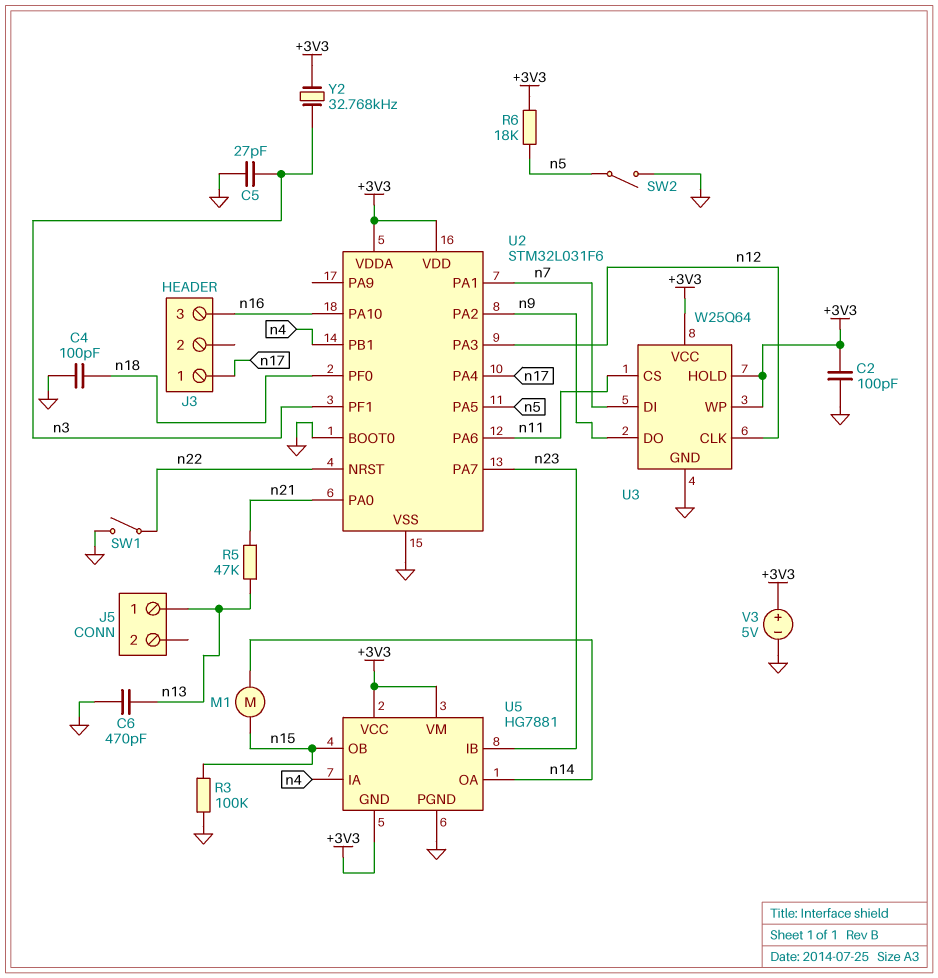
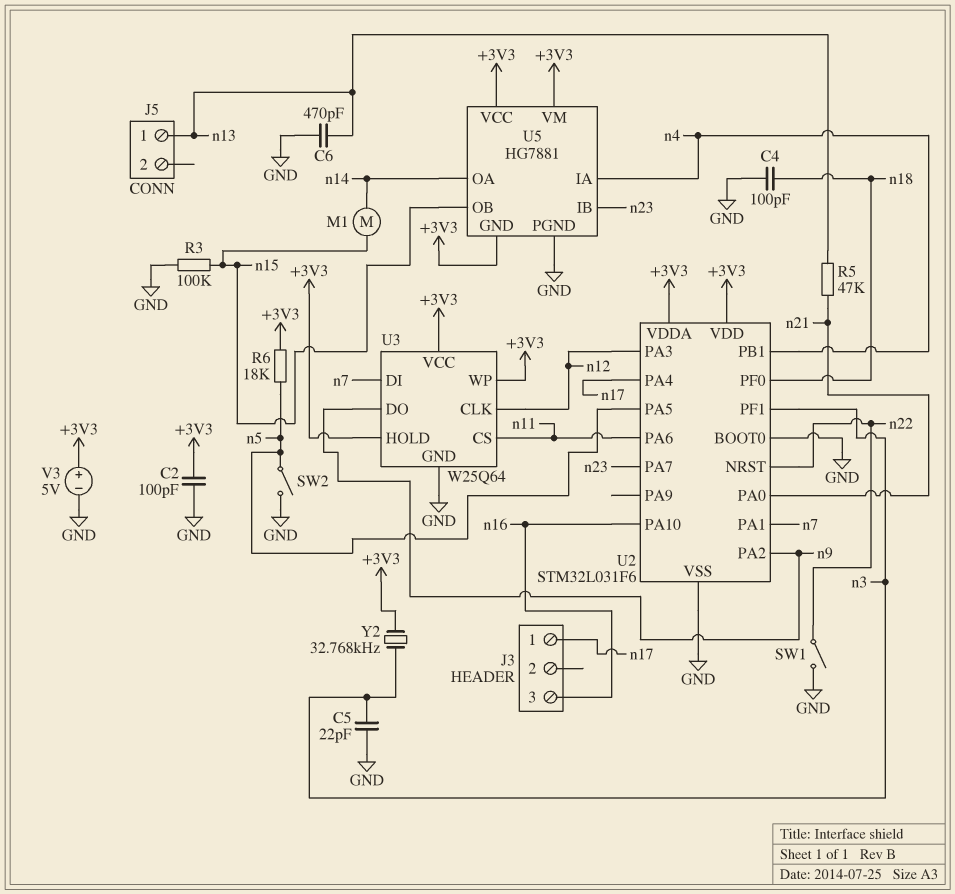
C5: 27pF (GND, n3) -> 22pF (GND, n3)

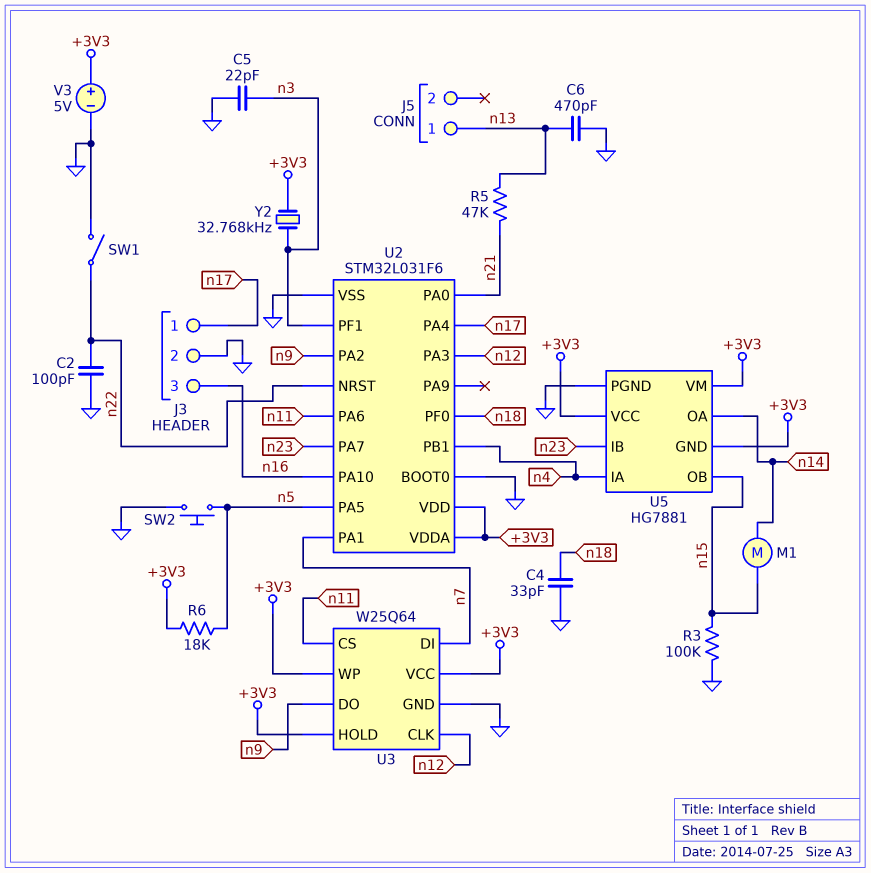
C2: 100pF (+3V3, GND) -> 100pF (GND, n22)
C4: 100pF (GND, n18) -> 33pF (GND, n18)
J3 pin 2: none -> GND
SW2: switch (GND, n5) -> button (GND, n5)

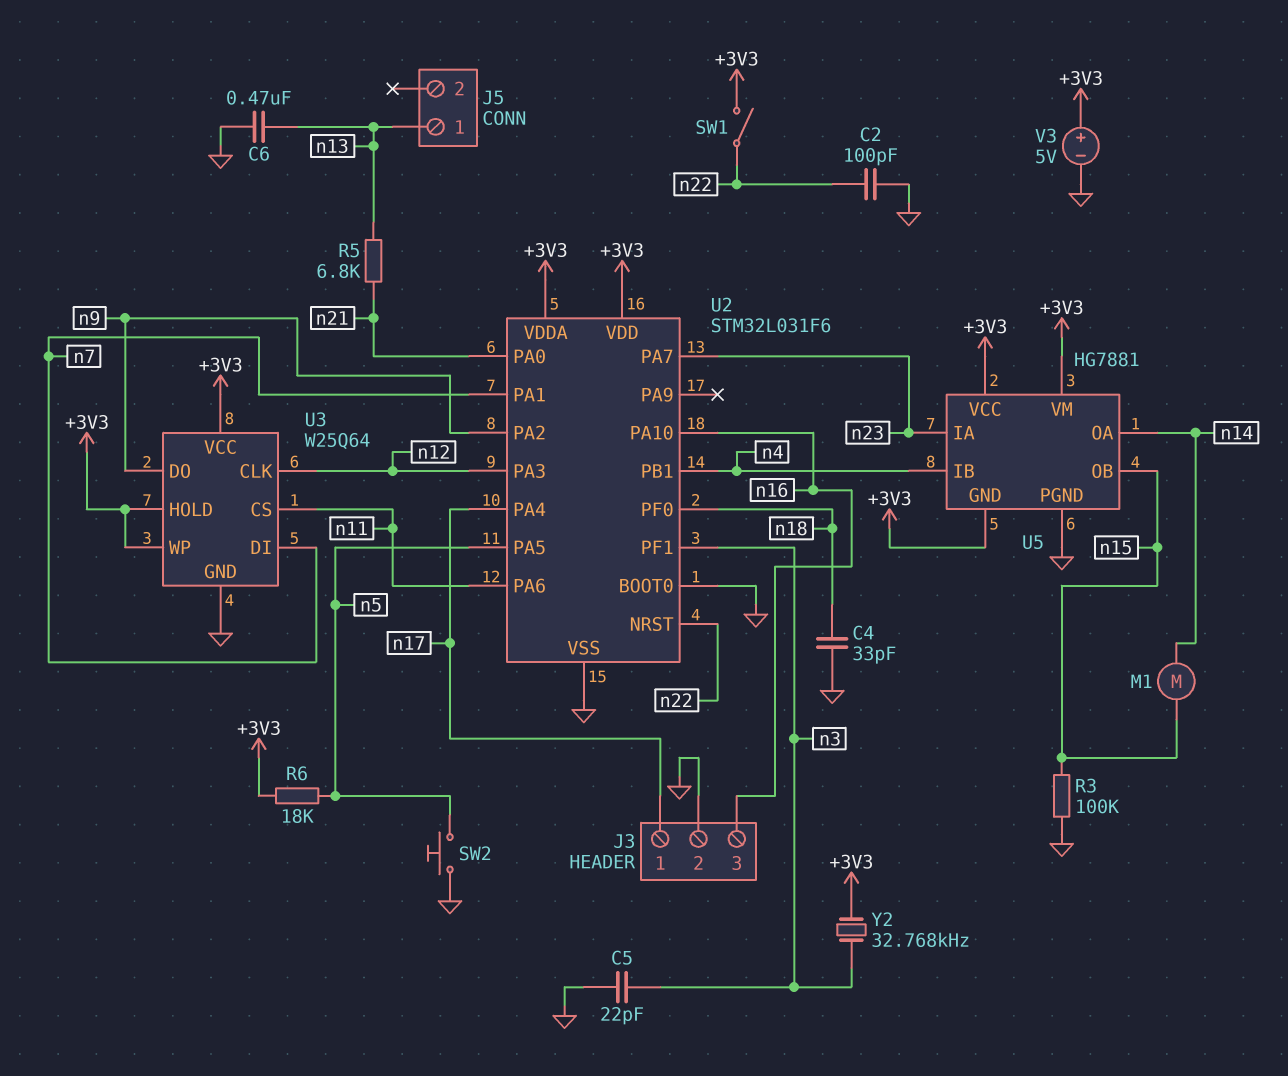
C6: 470pF (GND, n13) -> 470nF (GND, n13)
R5: 47k (n13, n21) -> 6.8k (n13, n21)
SW1: switch (GND, n22) -> switch (+3V3, n22)
U5 pin IA: n4 -> n23
U5 pin IB: n23 -> n4

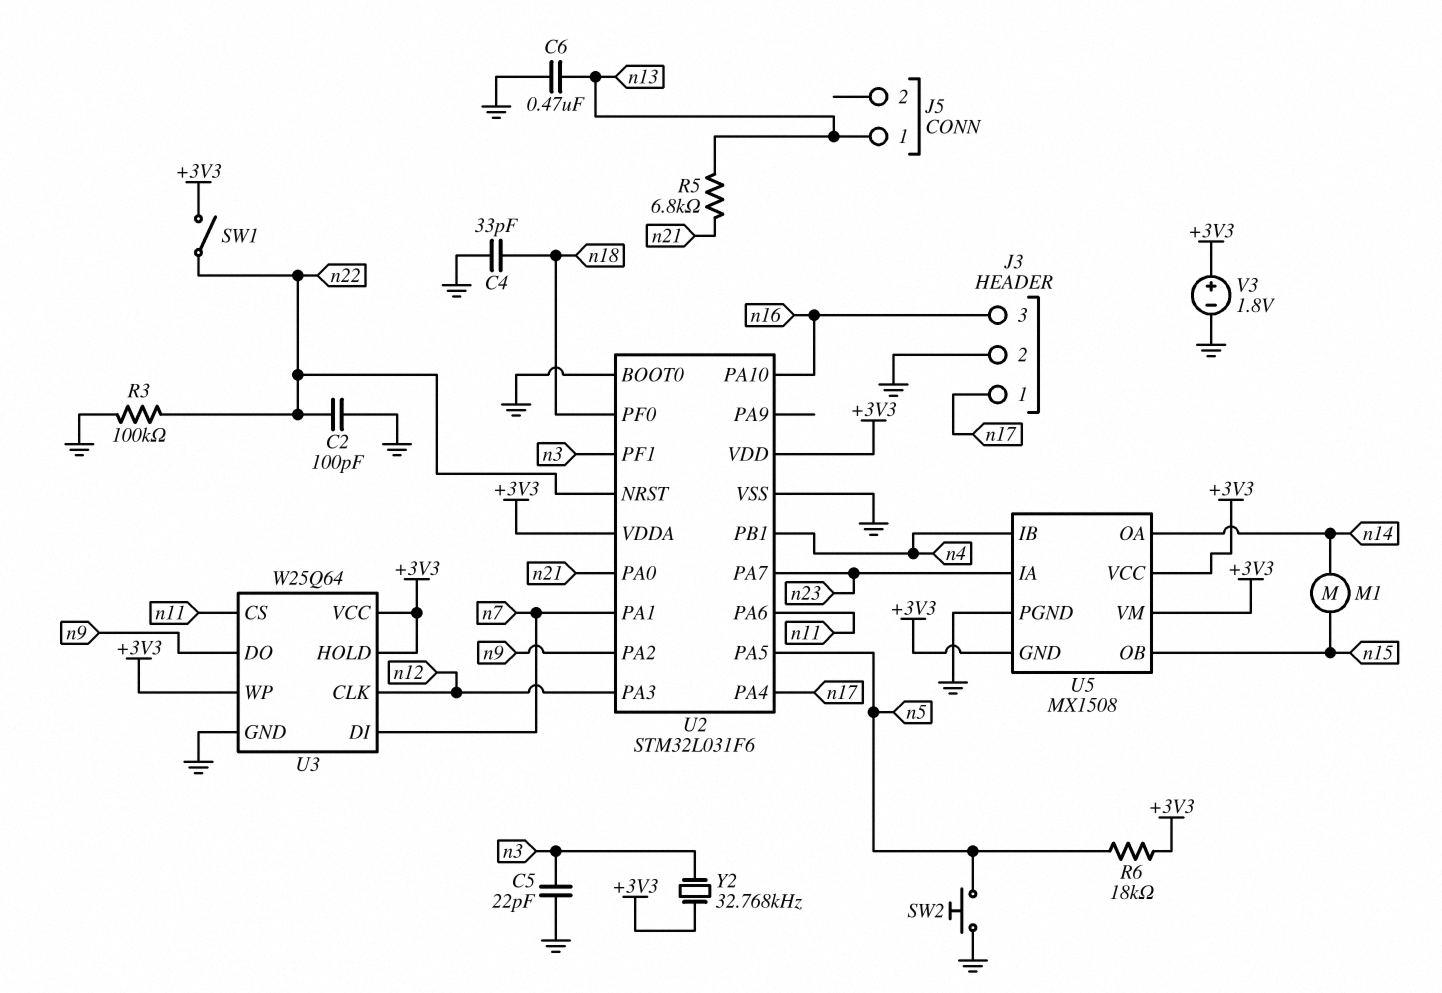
R3: 100k (GND, n15) -> 100k (GND, n22)
U5: HG7881 -> MX1508
V3: 5V (plus +3V3, minus GND) -> 1.8V (plus +3V3, minus GND)

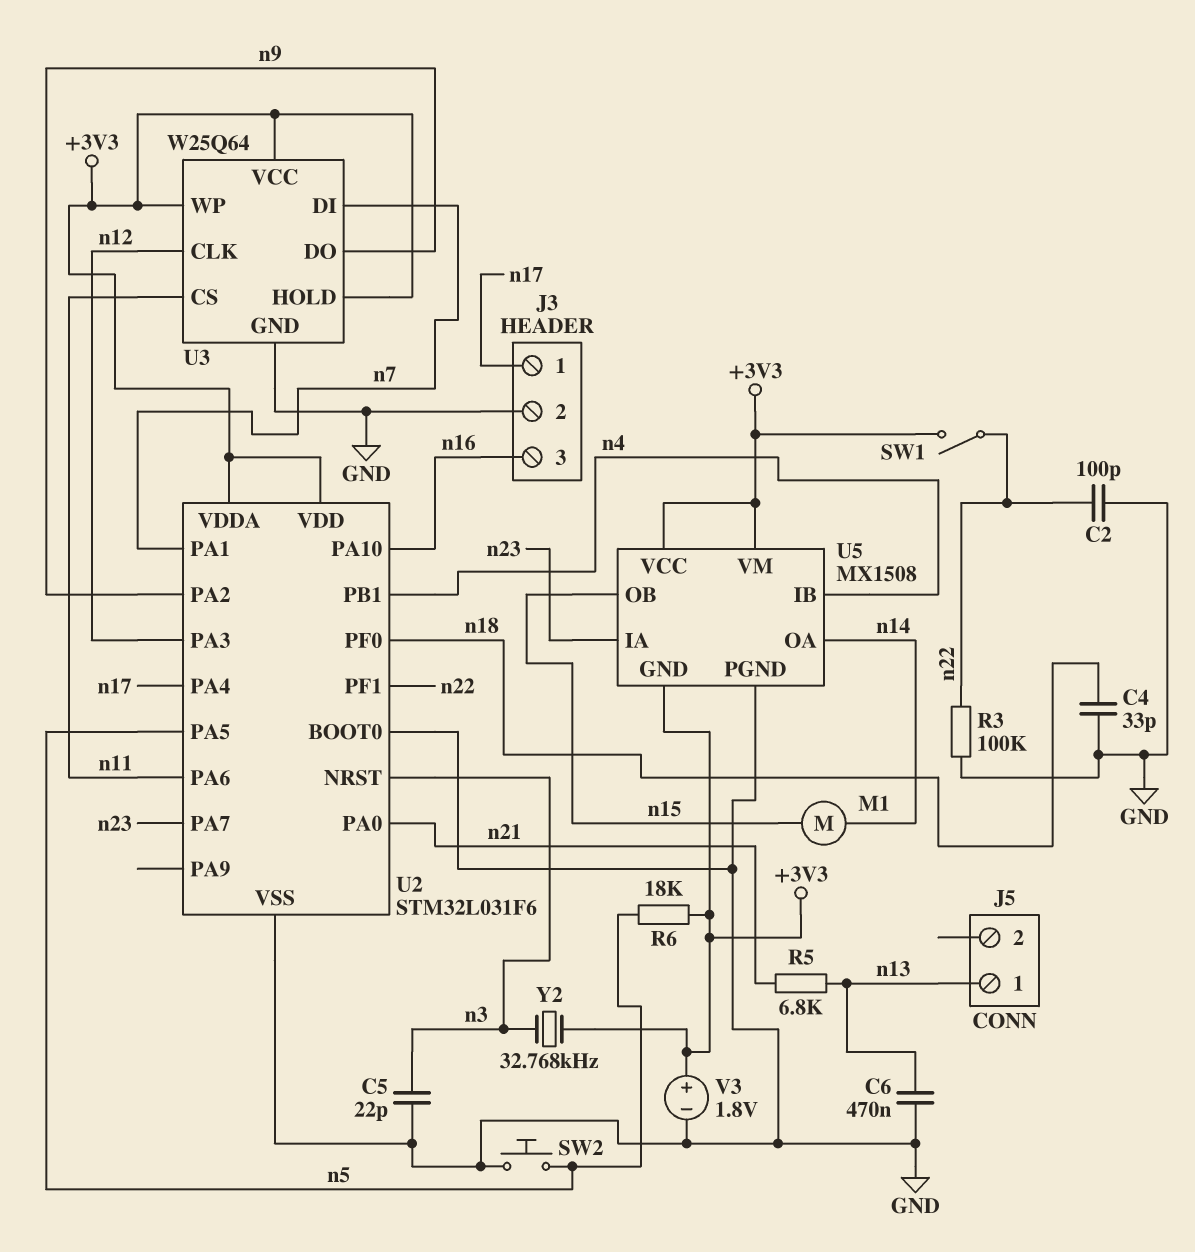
U2 pin NRST: n22 -> n3
U2 pin PF1: n3 -> n22

